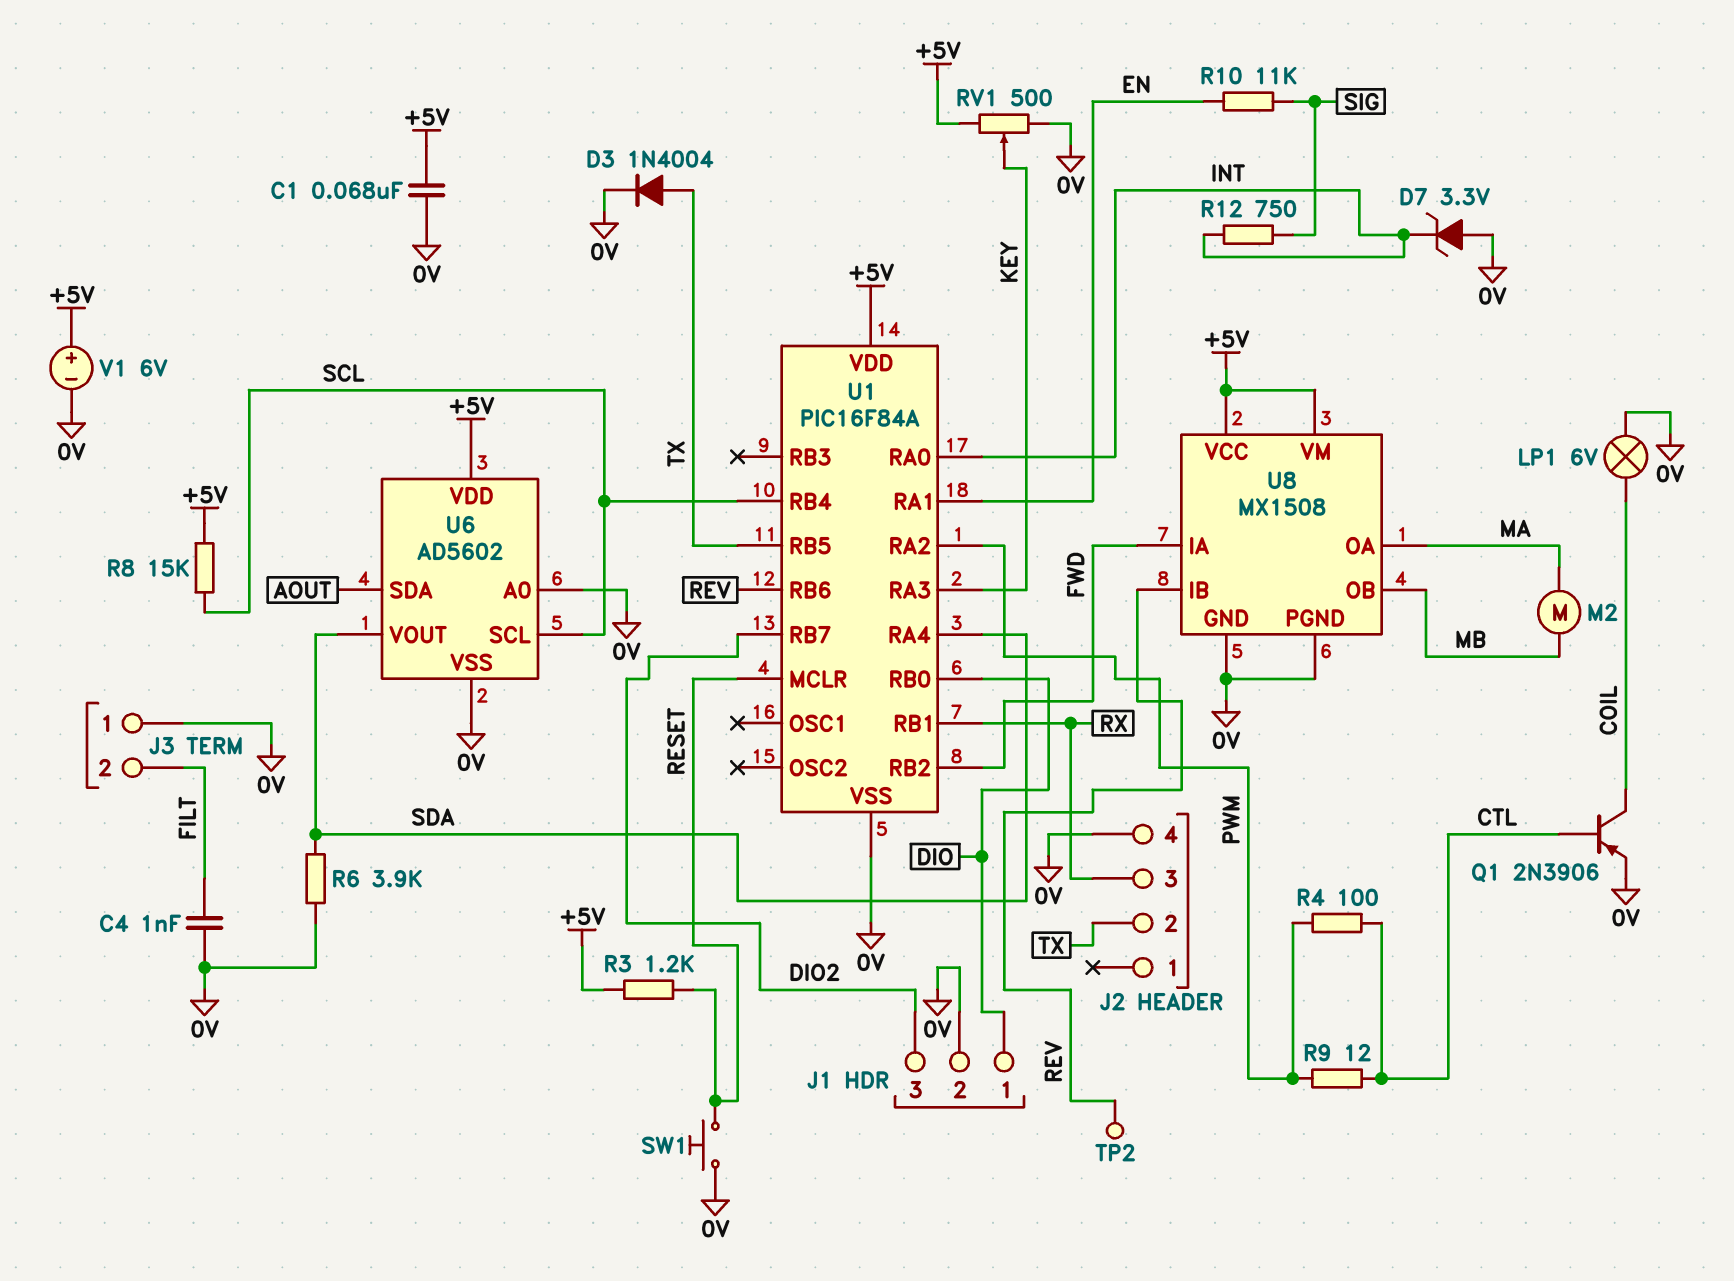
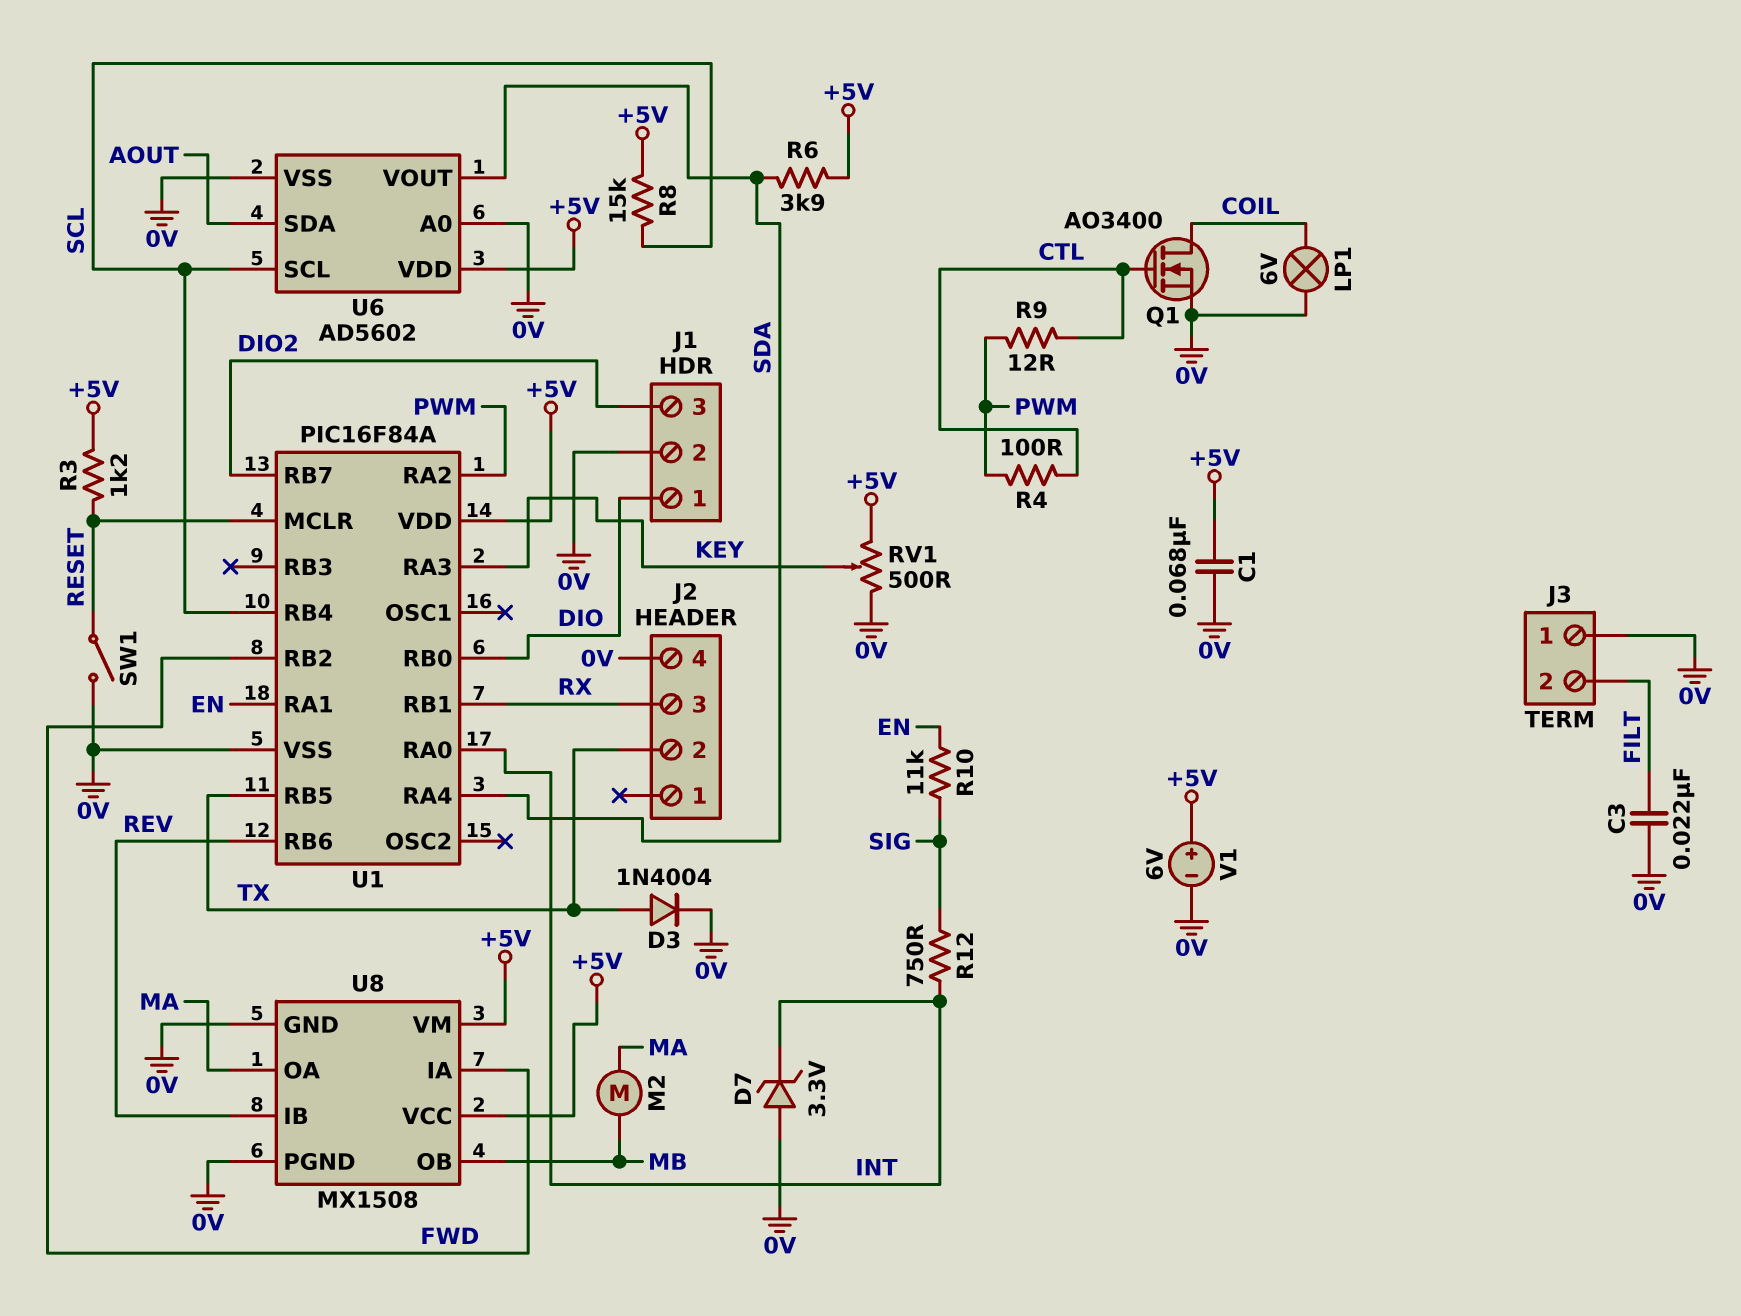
C3: none -> 22nF (0V, FILT)
C4: 1nF (0V, FILT) -> none
Q1: PNP 2N3906 (B CTL, C COIL, E 0V) -> NMOS AO3400 (G CTL, D COIL, S 0V)
R6: 3.9k (0V, SDA) -> 3.9k (+5V, SDA)
SW1: button (0V, RESET) -> switch (0V, RESET)
TP2: test point (REV) -> none

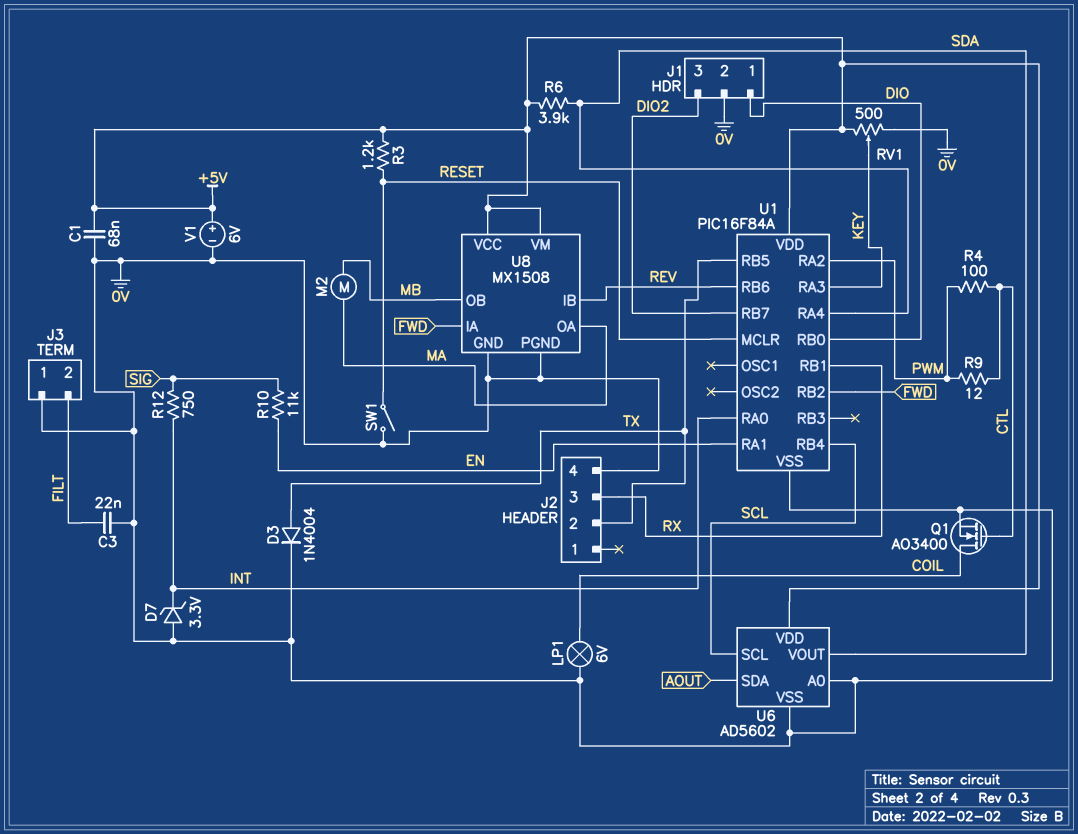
R8: 15k (+5V, SCL) -> none

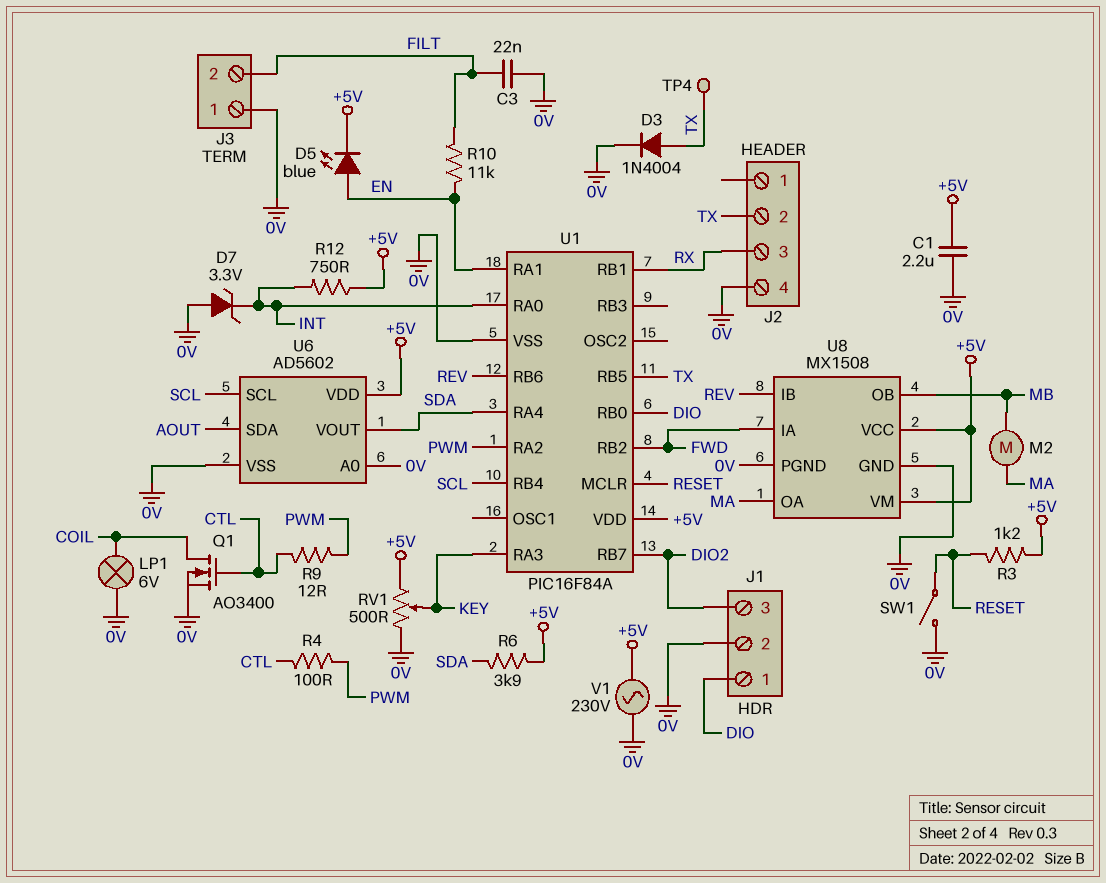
C1: 68nF (+5V, 0V) -> 2.2uF (+5V, 0V)
D5: none -> LED blue (A EN, K +5V)
R10: 11k (EN, SIG) -> 11k (EN, FILT)
R12: 750 (INT, SIG) -> 750 (+5V, INT)
TP4: none -> test point (TX)
V1: 6V (plus +5V, minus 0V) -> AC 230V (+5V, 0V)

